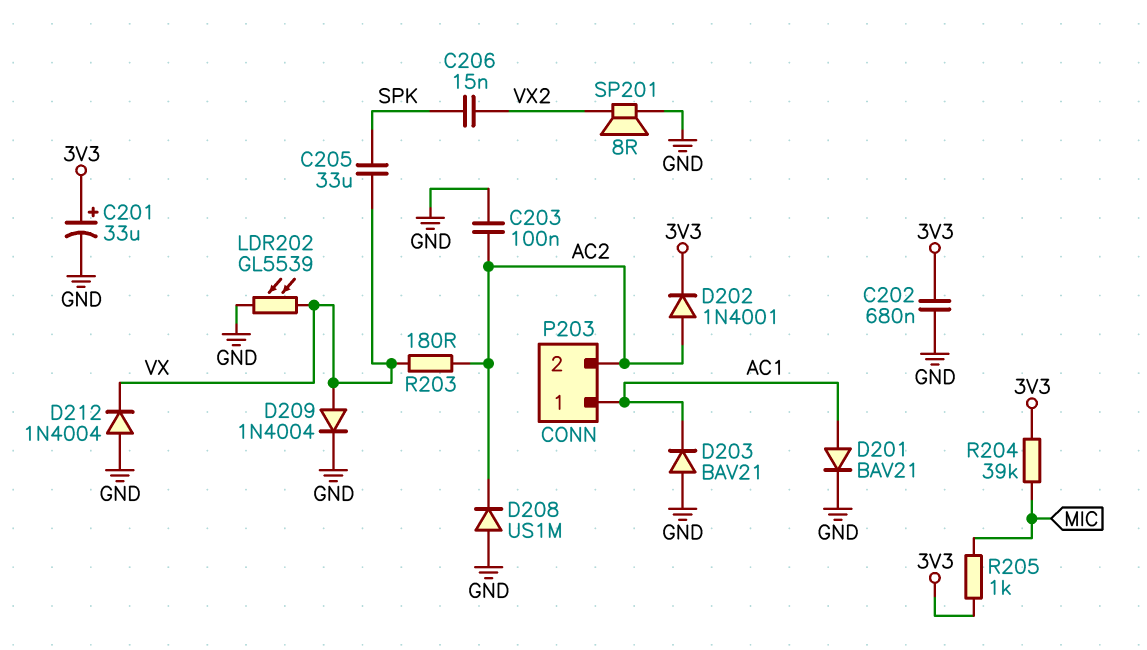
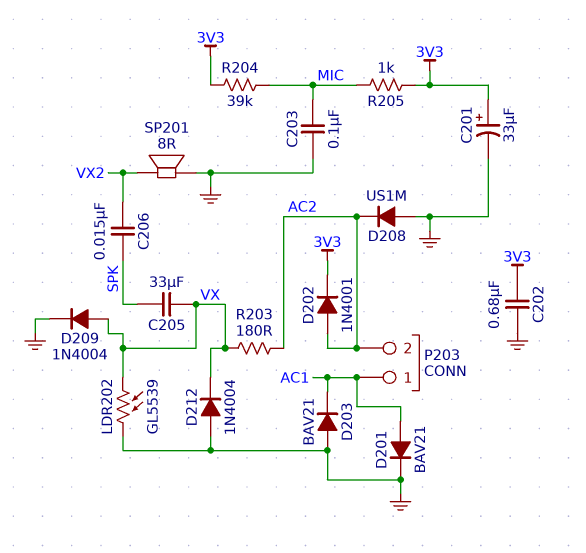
C203: 100nF (AC2, GND) -> 100nF (GND, MIC)

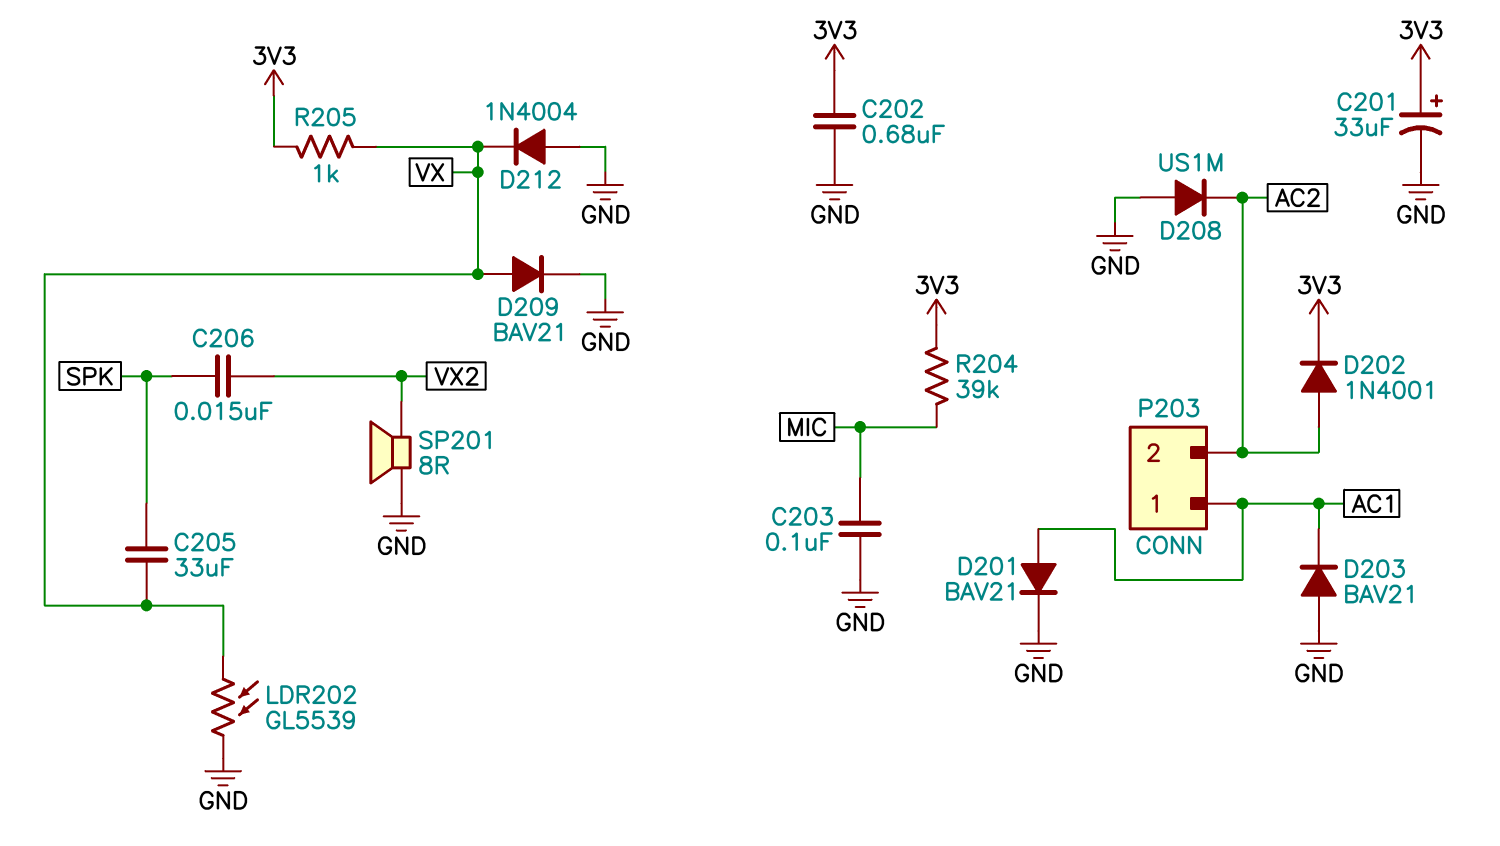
D209: diode 1N4004 (A VX, K GND) -> diode BAV21 (A VX, K GND)
R203: 180 (AC2, VX) -> none
R205: 1k (3V3, MIC) -> 1k (3V3, VX)

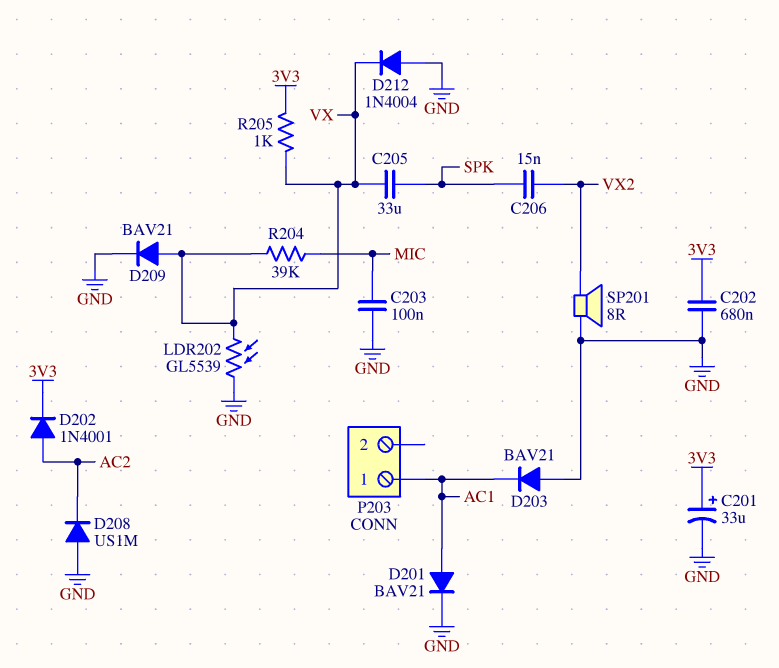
P203 pin 2: AC2 -> none
R204: 39k (3V3, MIC) -> 39k (MIC, VX)

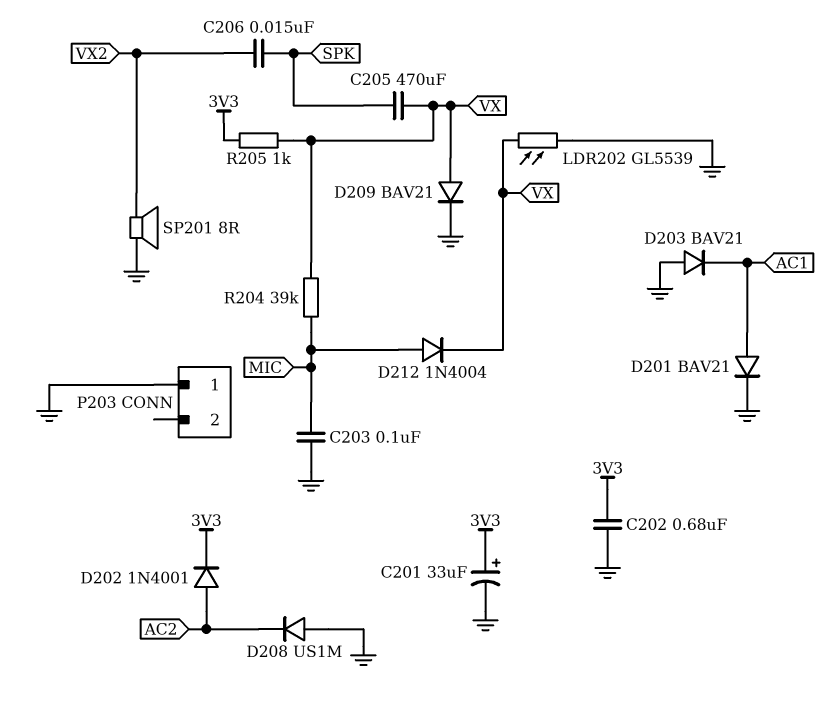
C205: 33uF (SPK, VX) -> 470uF (SPK, VX)
D212: diode 1N4004 (A GND, K VX) -> diode 1N4004 (A MIC, K VX)
P203 pin 1: AC1 -> GND

